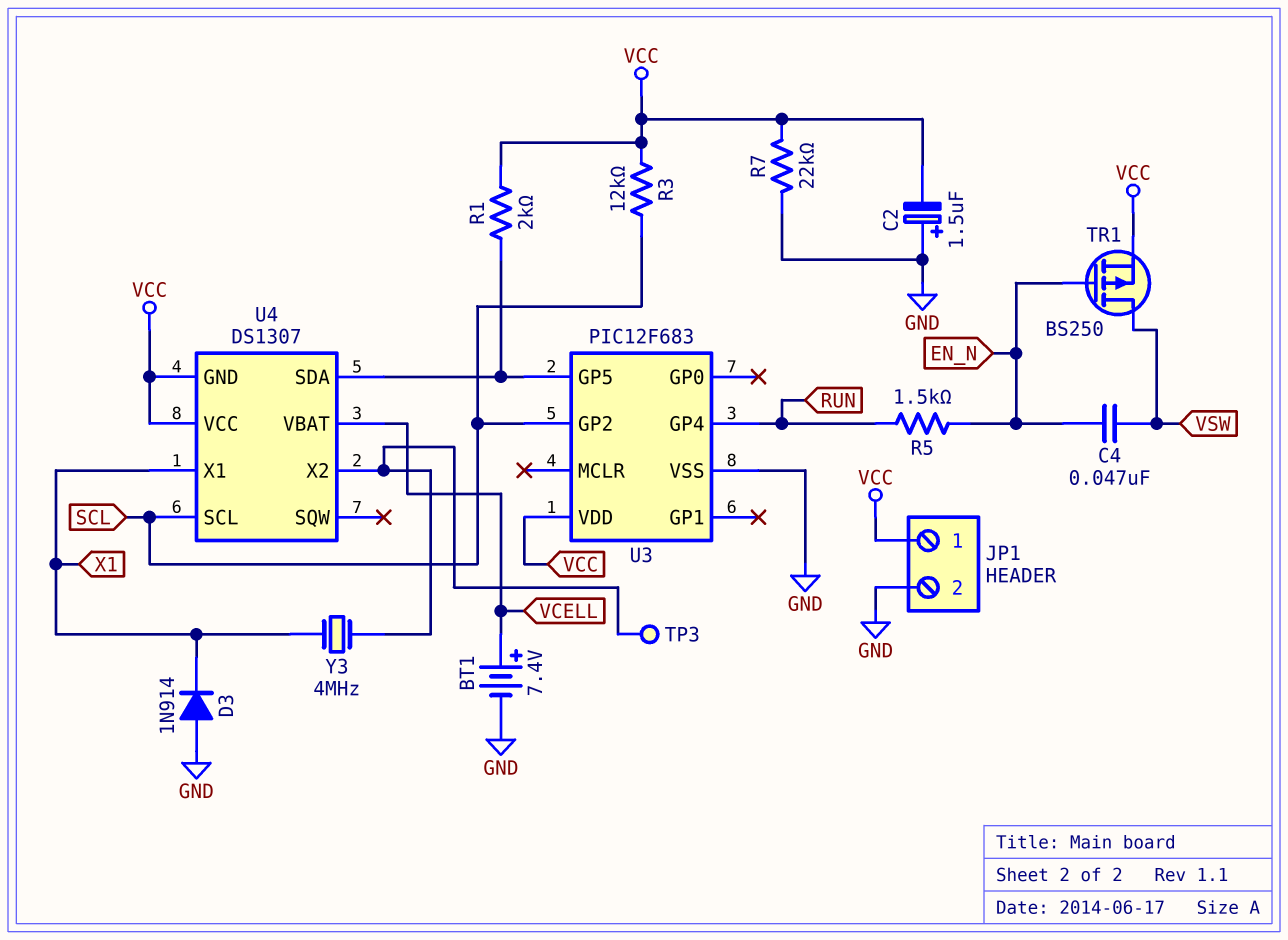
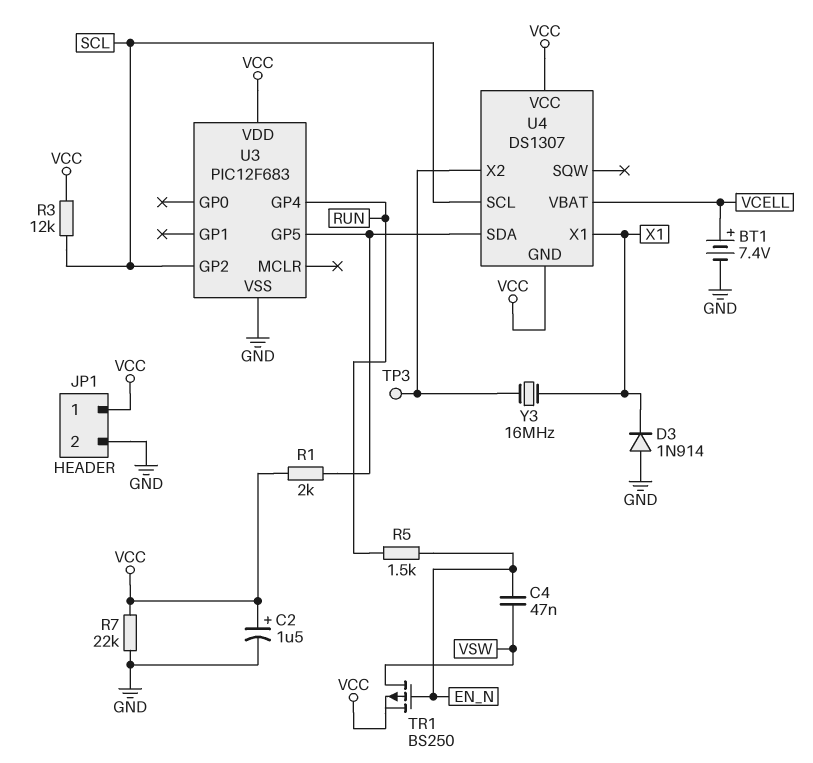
C2: 1.5uF (plus GND, minus VCC) -> 1.5uF (plus VCC, minus GND)
Y3: 4MHz (U4/X2, X1) -> 16MHz (U4/X2, X1)

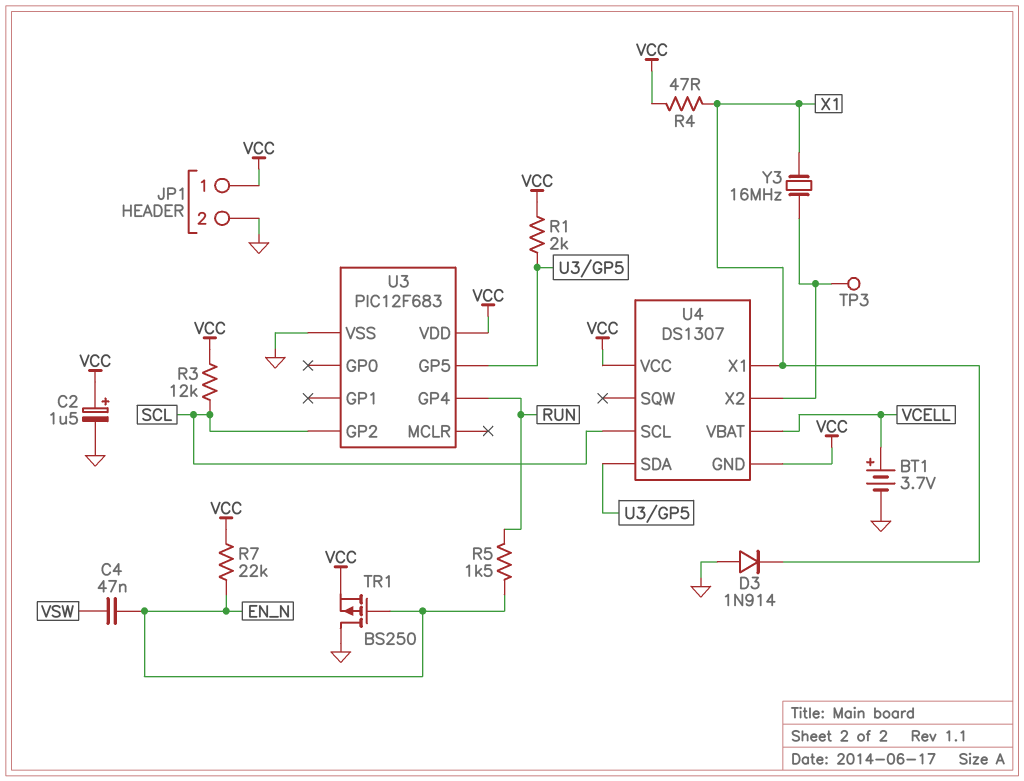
BT1: 7.4V (plus VCELL, minus GND) -> 3.7V (plus VCELL, minus GND)
R4: none -> 47 (VCC, X1)
R7: 22k (GND, VCC) -> 22k (EN_N, VCC)
TR1: PMOS BS250 (G EN_N, D VSW, S VCC) -> PMOS BS250 (G EN_N, D GND, S VCC)

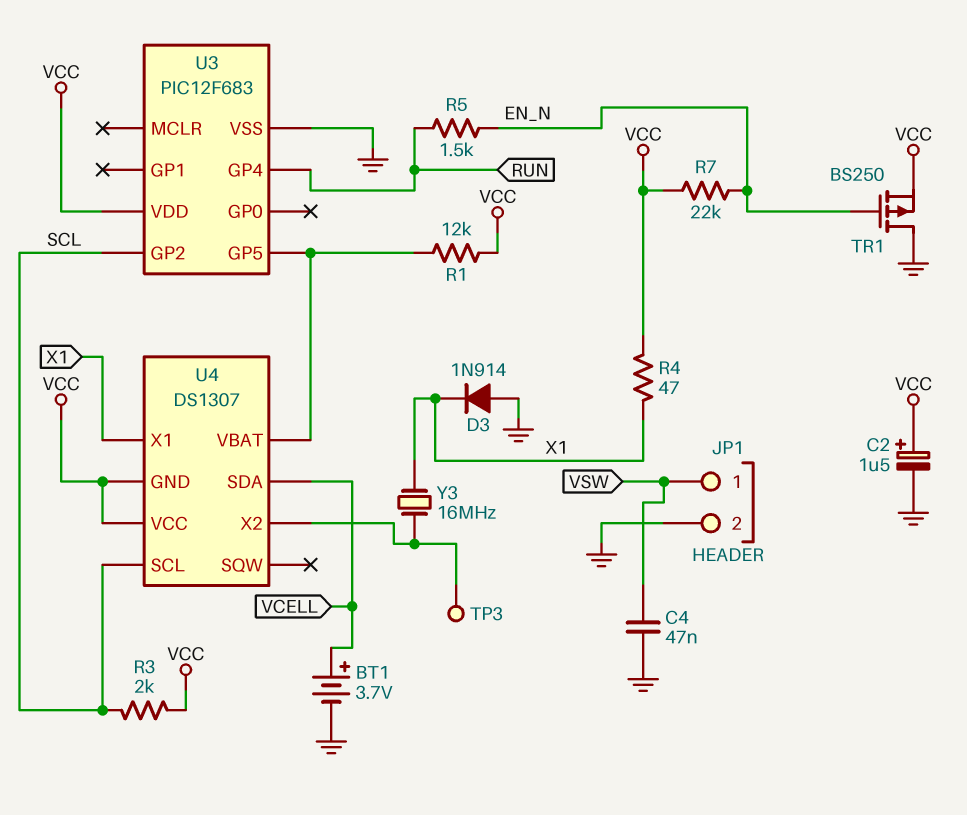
C4: 47nF (EN_N, VSW) -> 47nF (GND, VSW)
JP1 pin 1: VCC -> VSW
R1: 2k (U3/GP5, VCC) -> 12k (U3/GP5, VCC)
R3: 12k (SCL, VCC) -> 2k (SCL, VCC)
U4 pin SDA: U3/GP5 -> VCELL
U4 pin VBAT: VCELL -> U3/GP5

